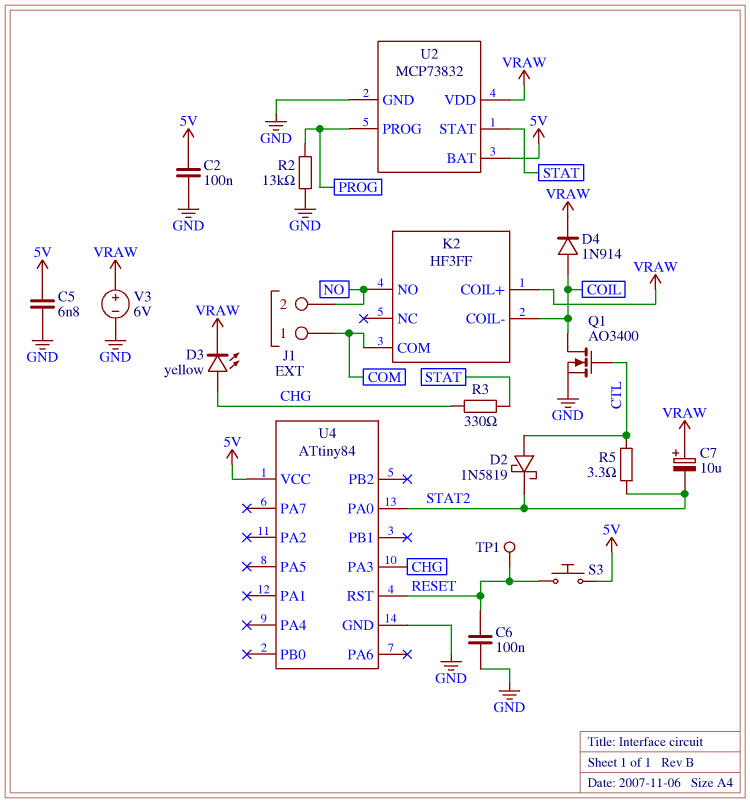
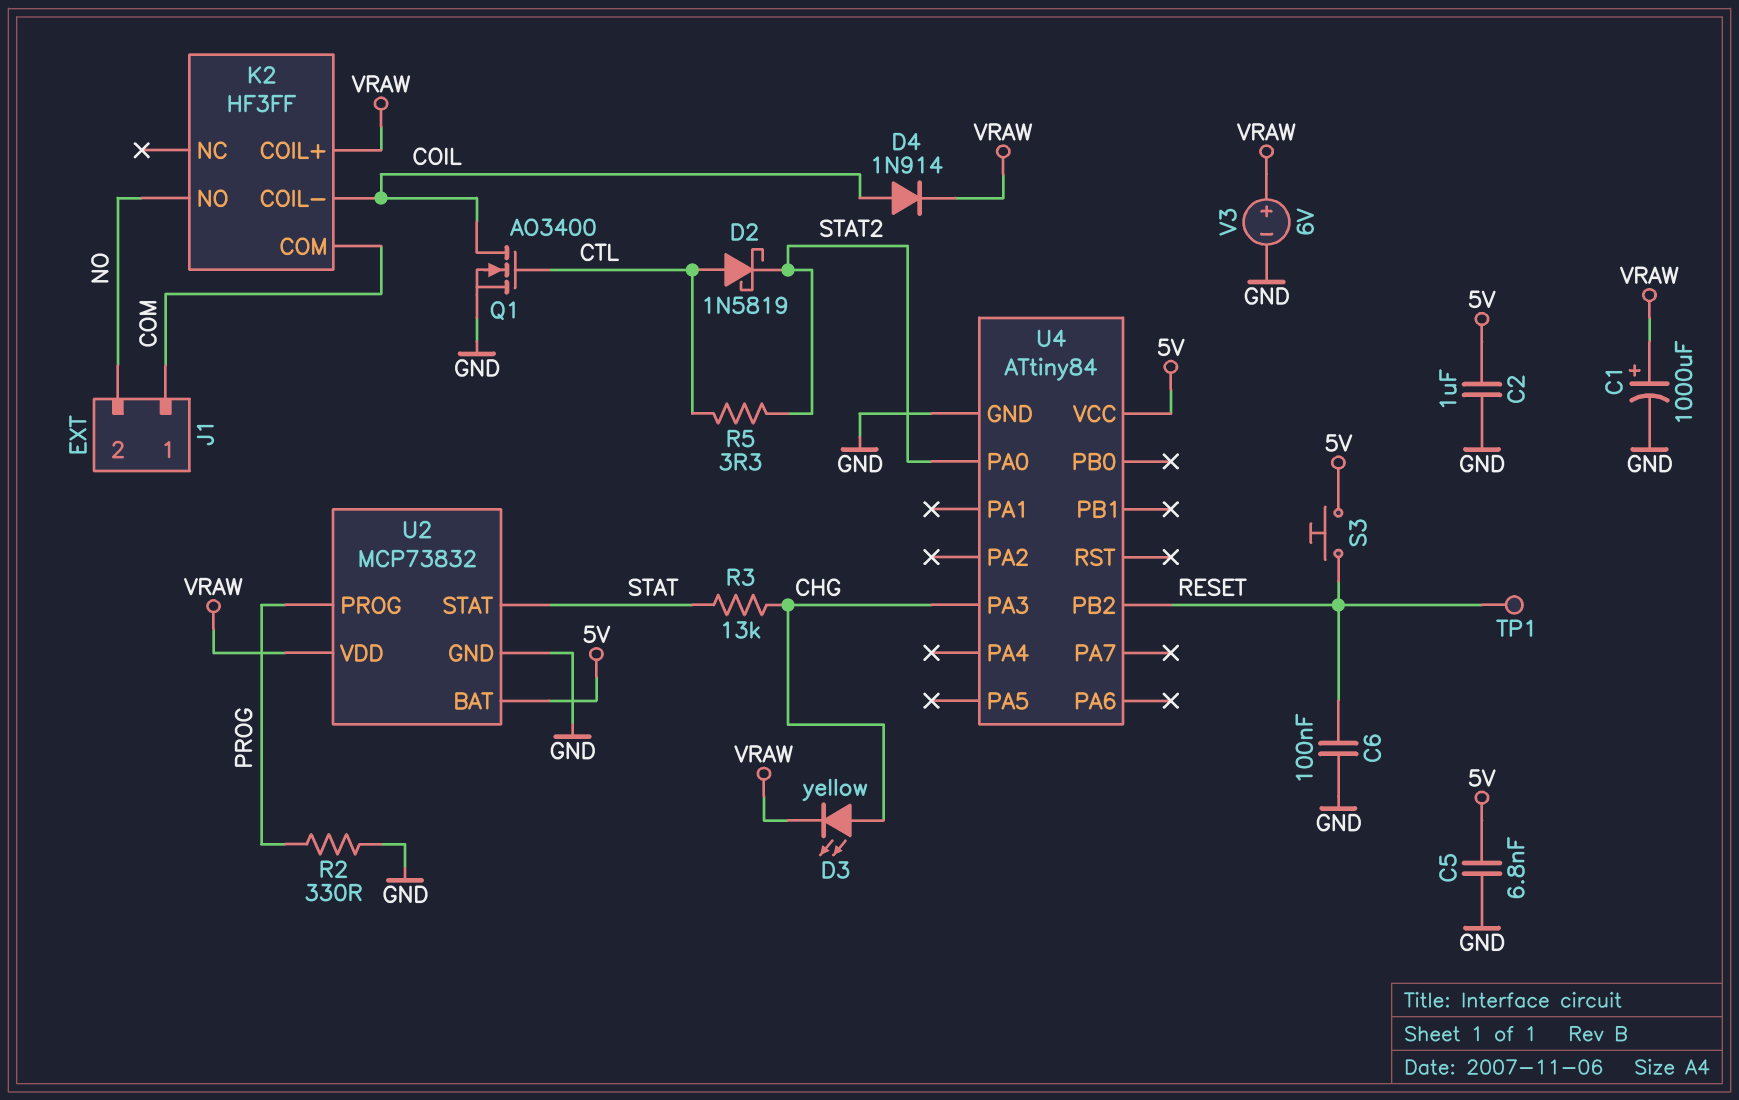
C1: none -> 1000uF (plus VRAW, minus GND)
C2: 100nF (5V, GND) -> 1uF (5V, GND)
C7: 10uF (plus VRAW, minus STAT2) -> none
R2: 13k (GND, PROG) -> 330 (GND, PROG)
R3: 330 (CHG, STAT) -> 13k (CHG, STAT)
U4 pin PB2: none -> RESET
U4 pin RST: RESET -> none

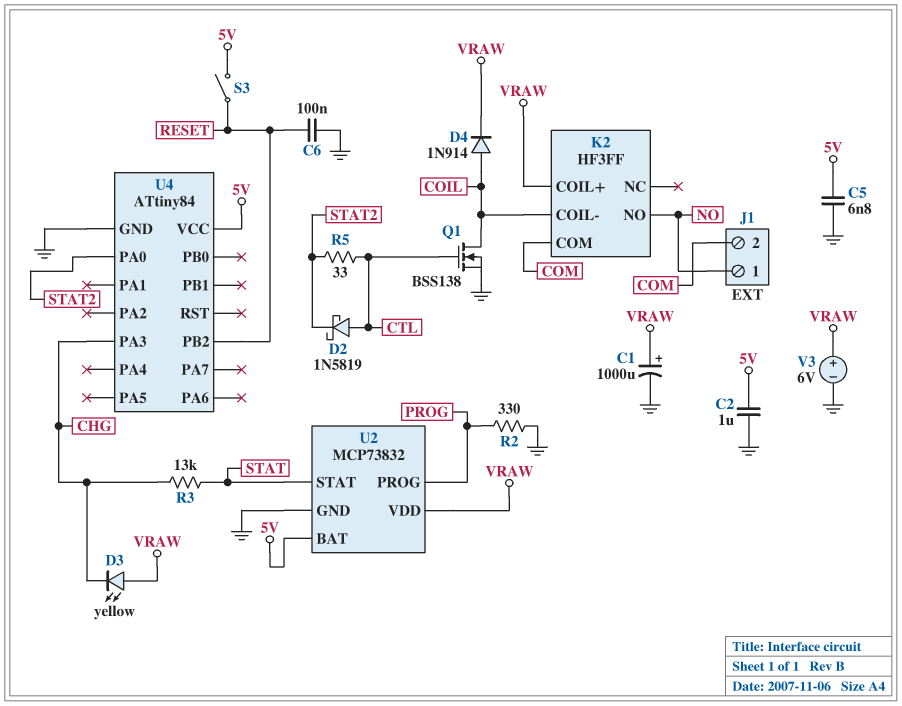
D3: LED yellow (A CHG, K VRAW) -> LED yellow (A VRAW, K CHG)
J1 pin 1: COM -> NO
J1 pin 2: NO -> COM
Q1: NMOS AO3400 (G CTL, D COIL, S GND) -> NMOS BSS138 (G CTL, D COIL, S GND)
R5: 3.3 (CTL, STAT2) -> 33 (CTL, STAT2)
S3: button (5V, RESET) -> switch (5V, RESET)
TP1: test point (RESET) -> none

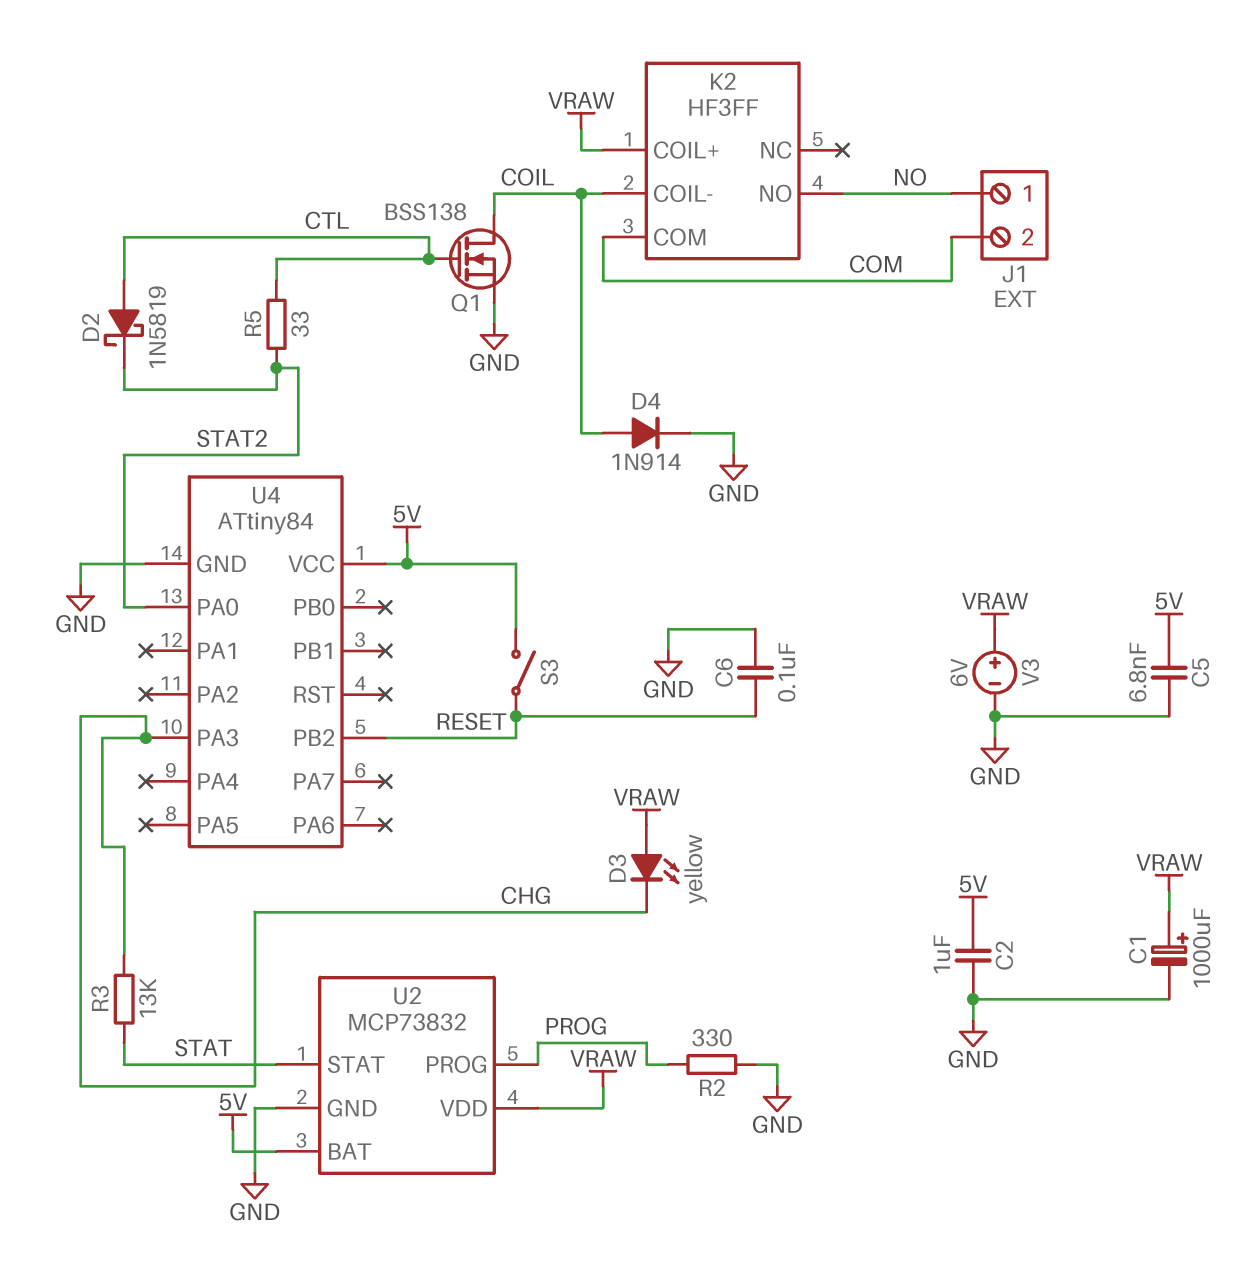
D4: diode 1N914 (A COIL, K VRAW) -> diode 1N914 (A COIL, K GND)

